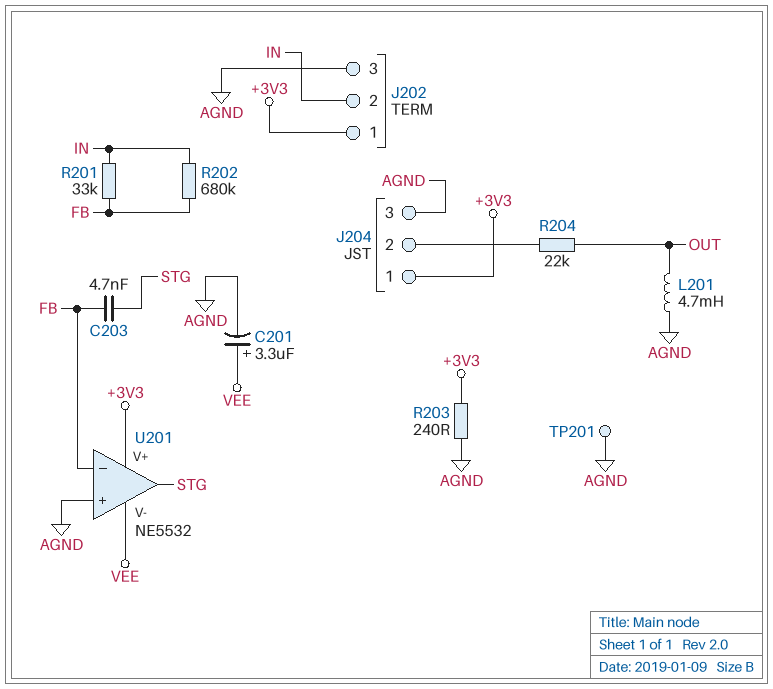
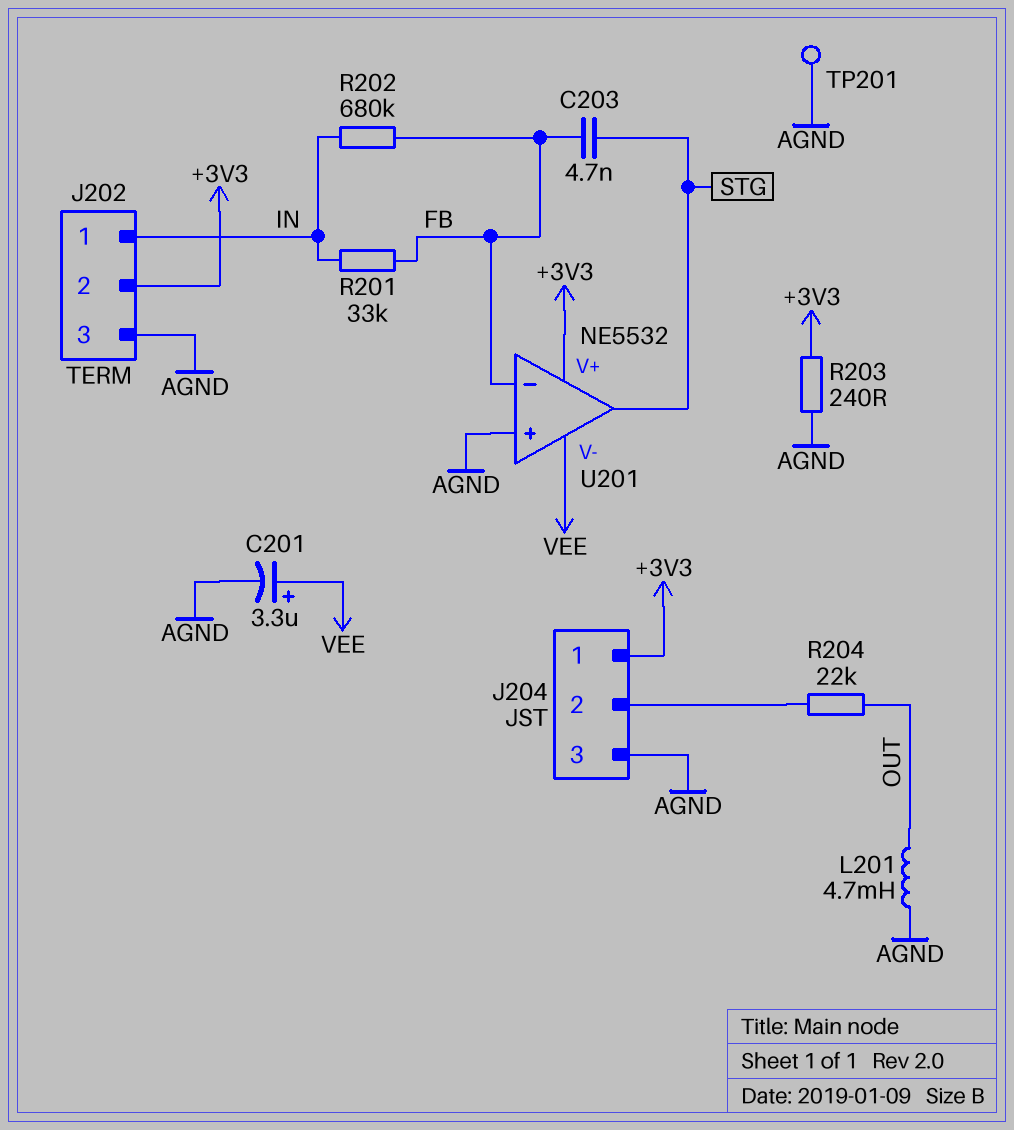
J202 pin 1: +3V3 -> IN
J202 pin 2: IN -> +3V3

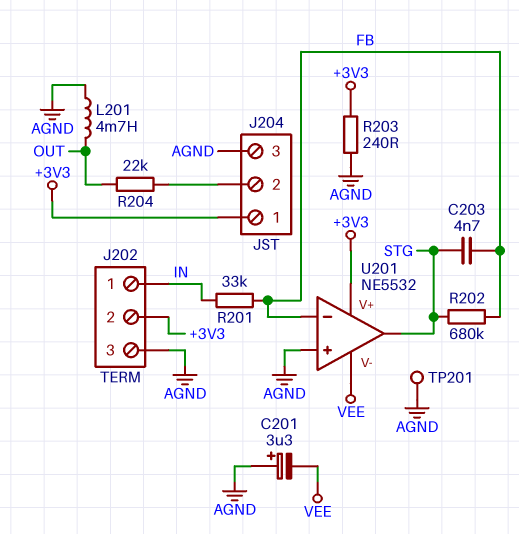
C201: 3.3uF (plus VEE, minus AGND) -> 3.3uF (plus AGND, minus VEE)
R202: 680k (FB, IN) -> 680k (FB, STG)

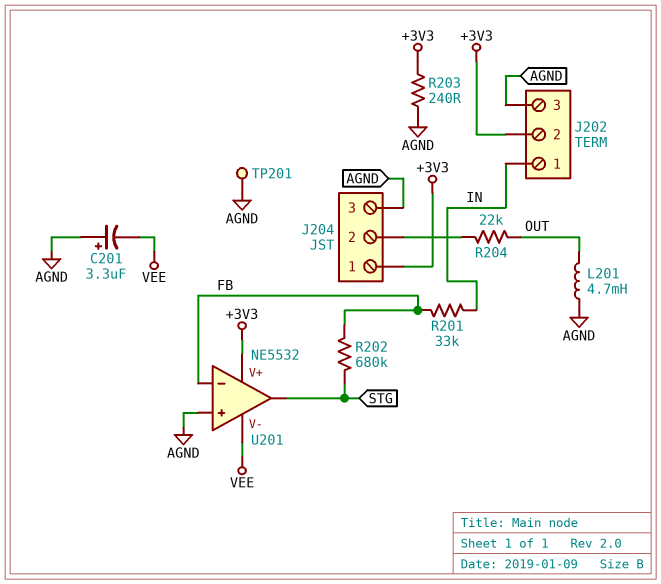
C203: 4.7nF (FB, STG) -> none

